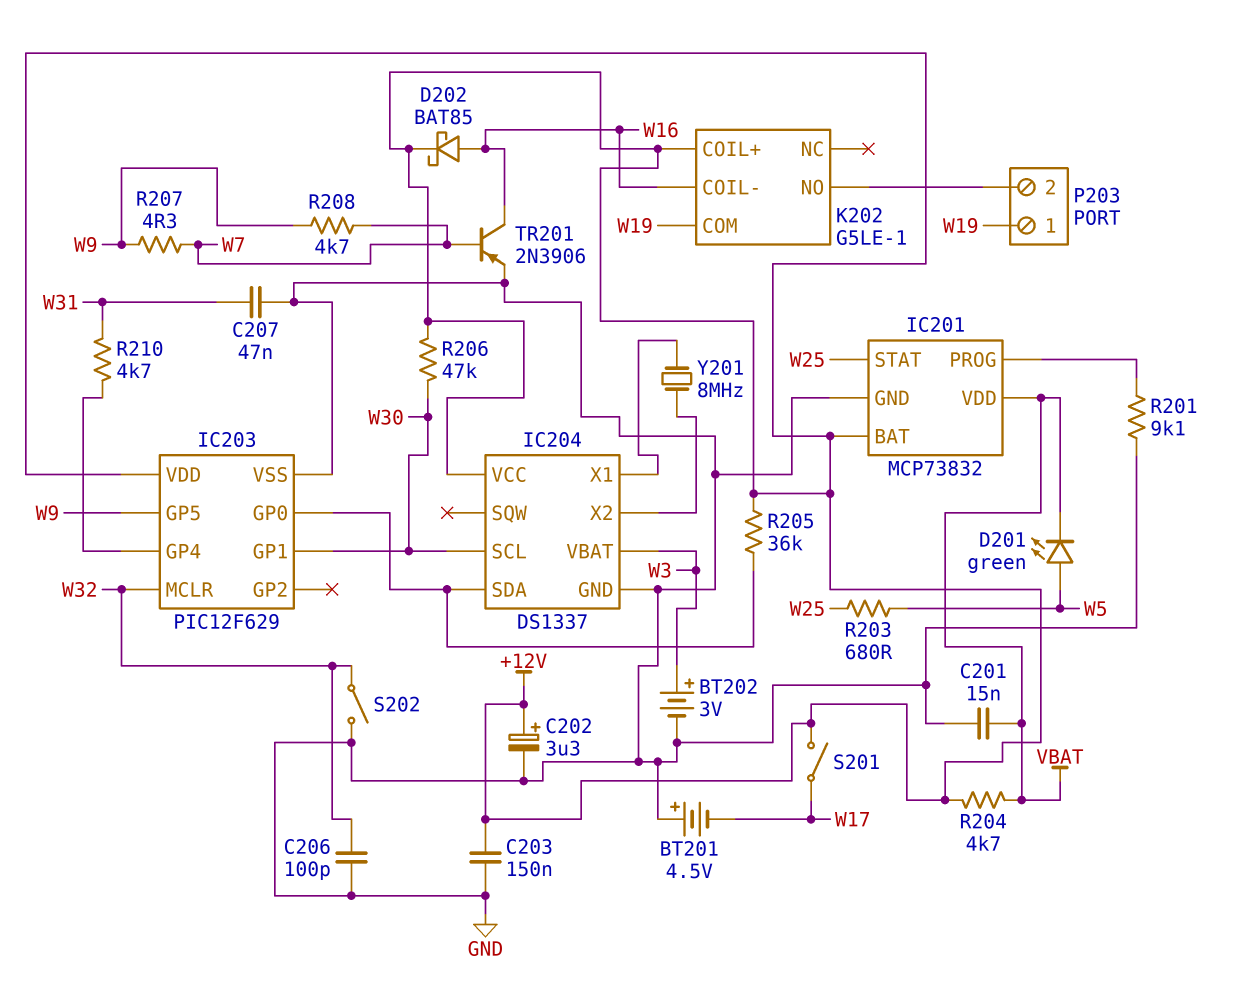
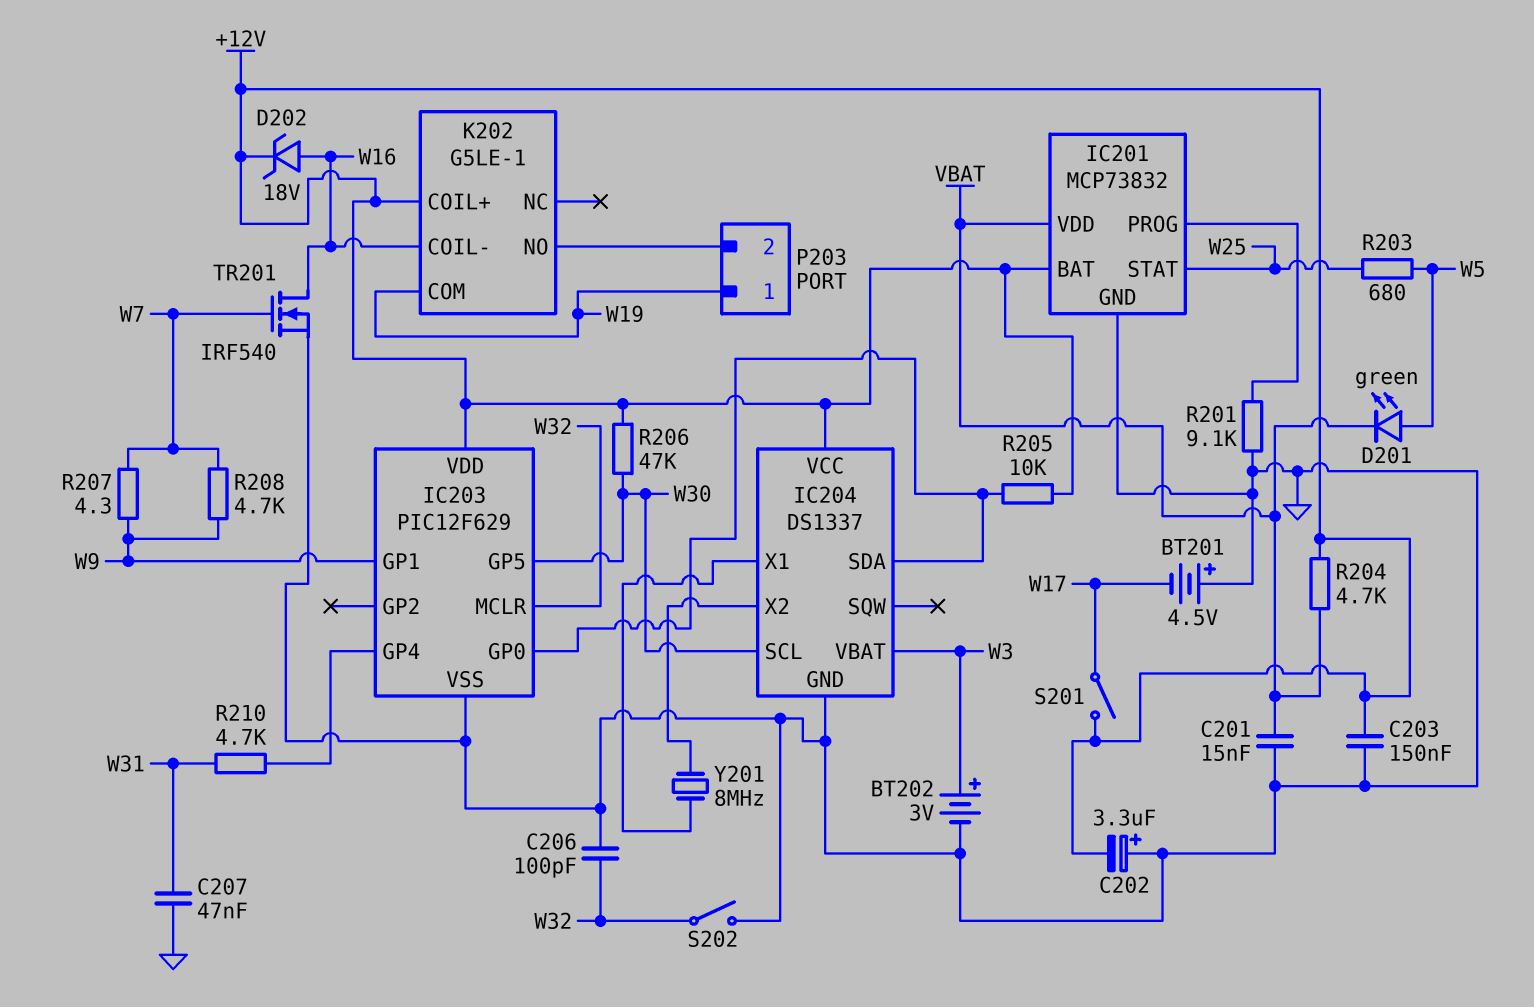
C202: 3.3uF (plus +12V, minus GND) -> 3.3uF (plus GND, minus +12V)
D202: schottky BAT85 (A W16, K +12V) -> zener 18V (A W16, K +12V)
IC203 pin GP1: W30 -> W9
IC203 pin GP5: W9 -> W30
R205: 36k (+12V, IC203/GP0) -> 10k (+12V, IC203/GP0)
TR201: PNP 2N3906 (B W7, C W16, E GND) -> NMOS IRF540 (G W7, D W16, S GND)

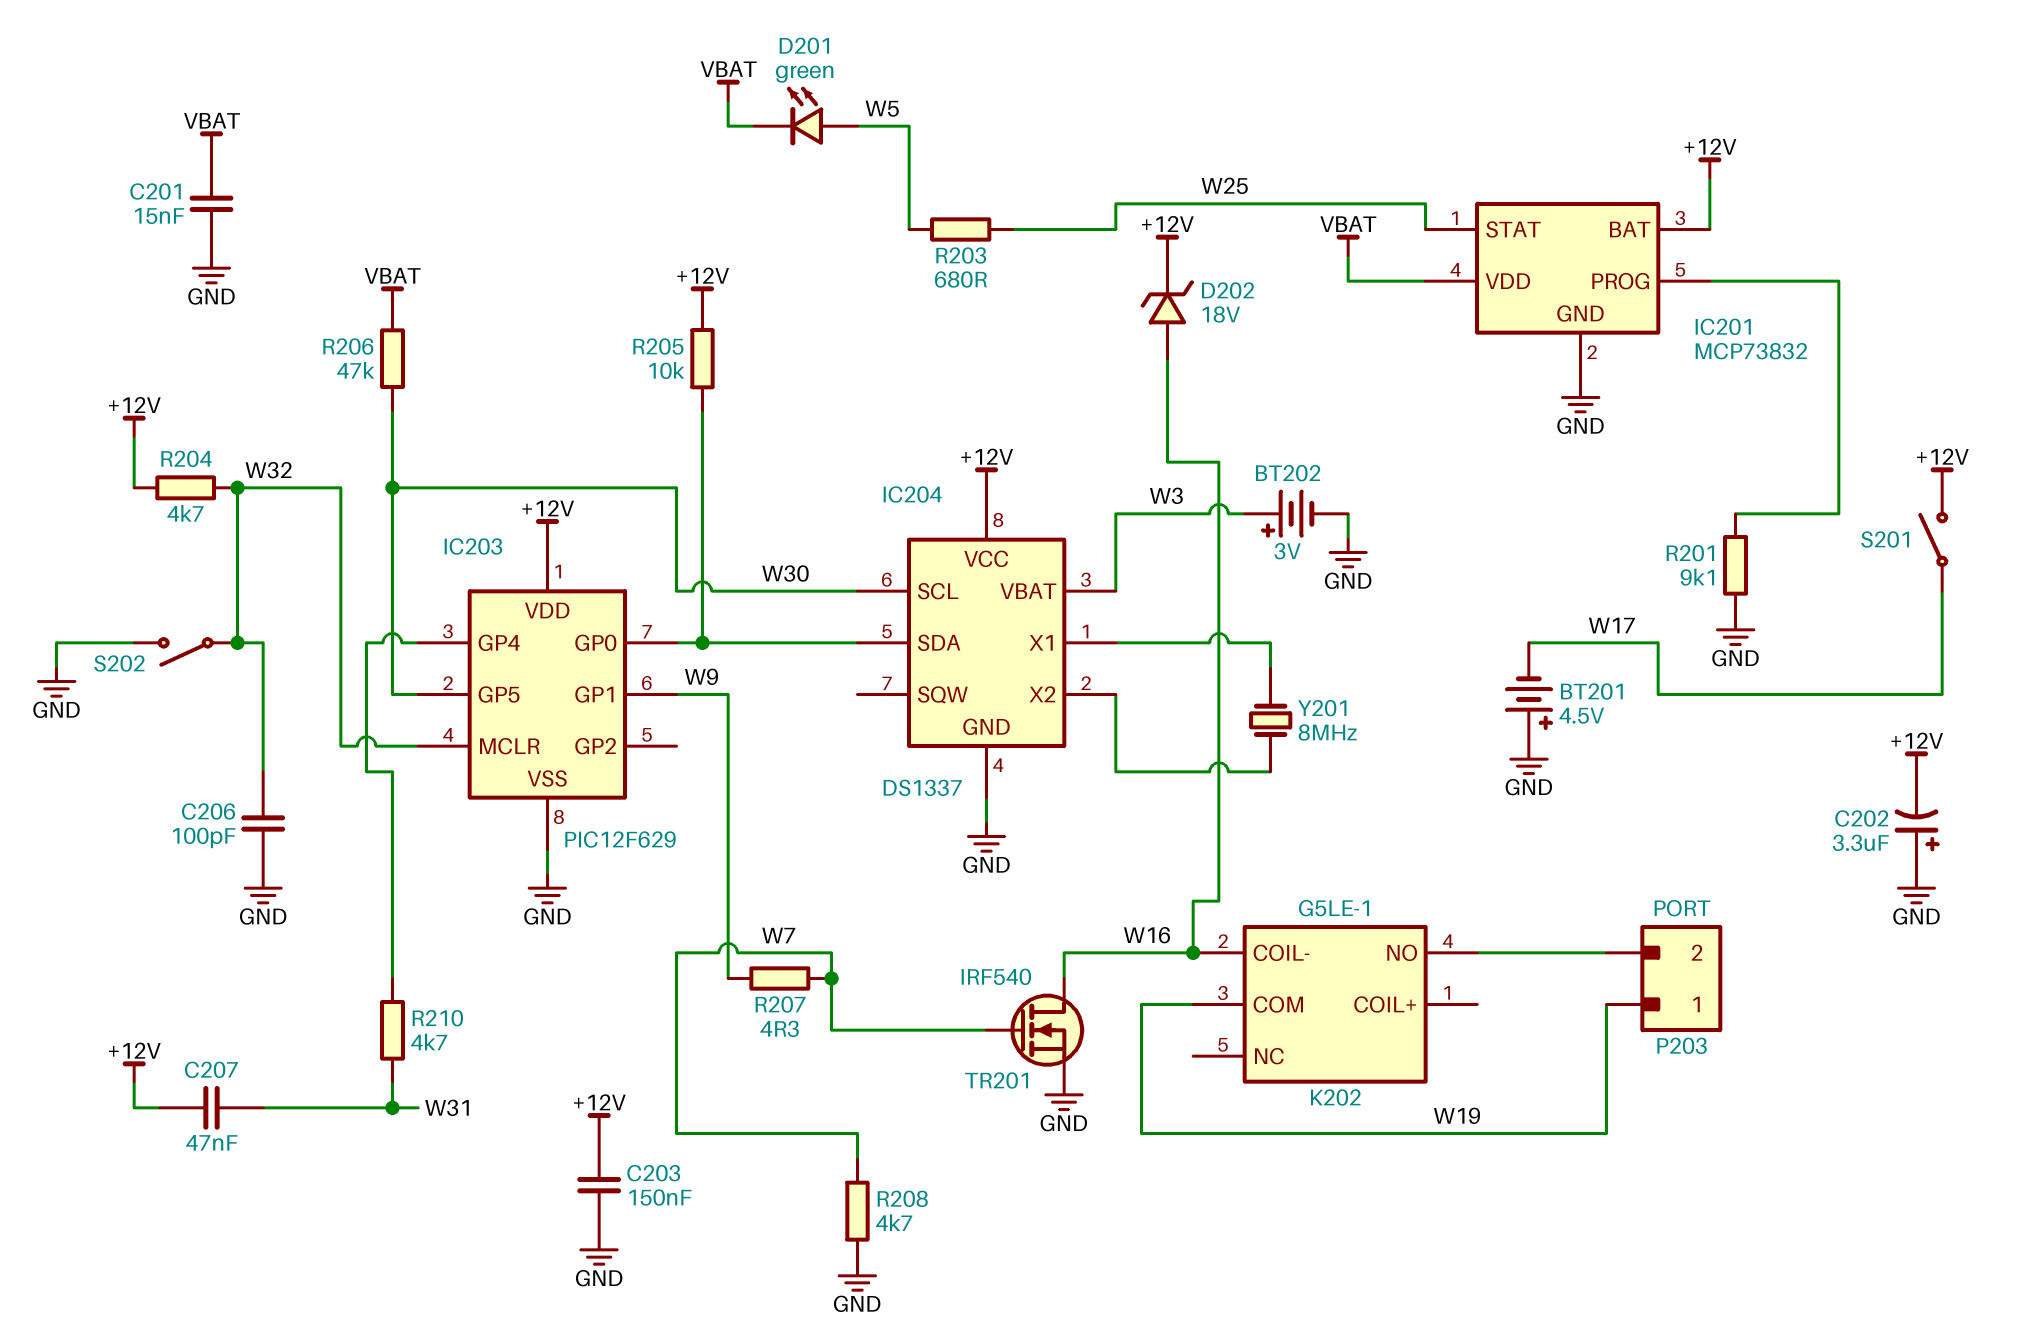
C207: 47nF (GND, W31) -> 47nF (+12V, W31)
K202 pin COIL+: +12V -> none
R204: 4.7k (+12V, VBAT) -> 4.7k (+12V, W32)
R206: 47k (+12V, W30) -> 47k (VBAT, W30)
R208: 4.7k (W7, W9) -> 4.7k (GND, W7)

